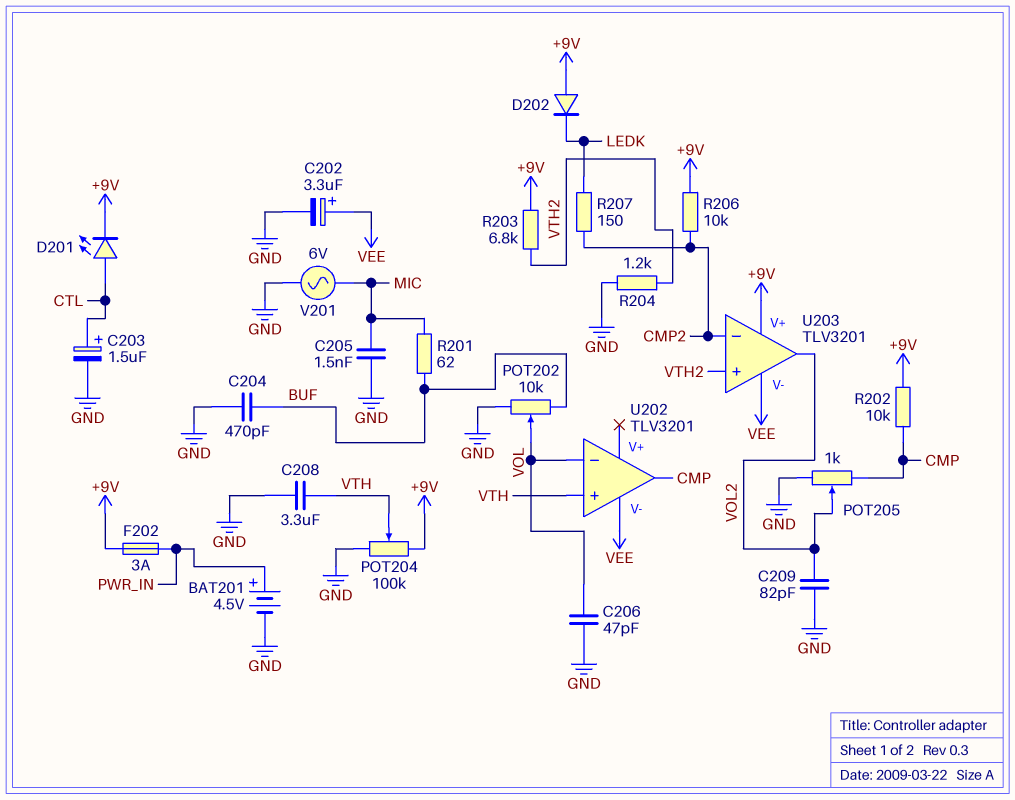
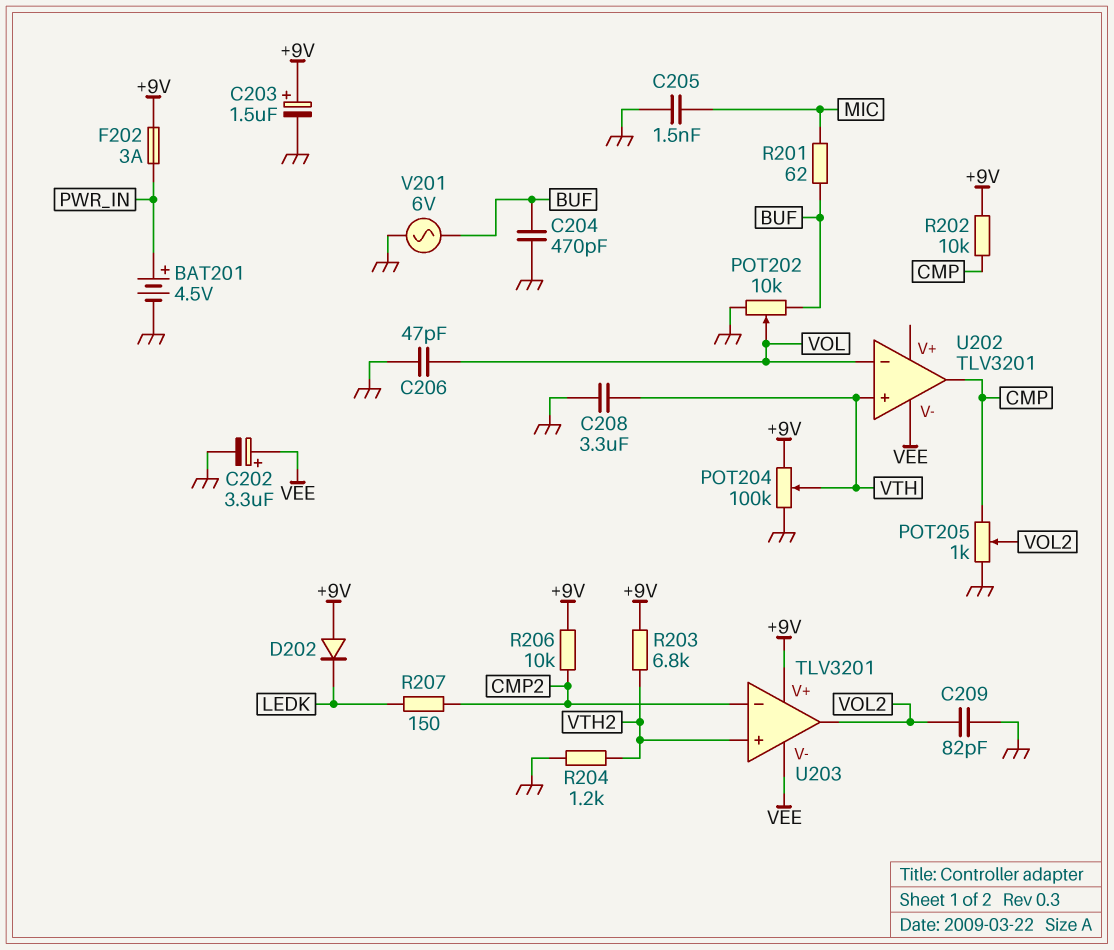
C203: 1.5uF (plus CTL, minus GND) -> 1.5uF (plus +9V, minus GND)
D201: LED (A CTL, K +9V) -> none
V201: AC 6V (GND, MIC) -> AC 6V (BUF, GND)

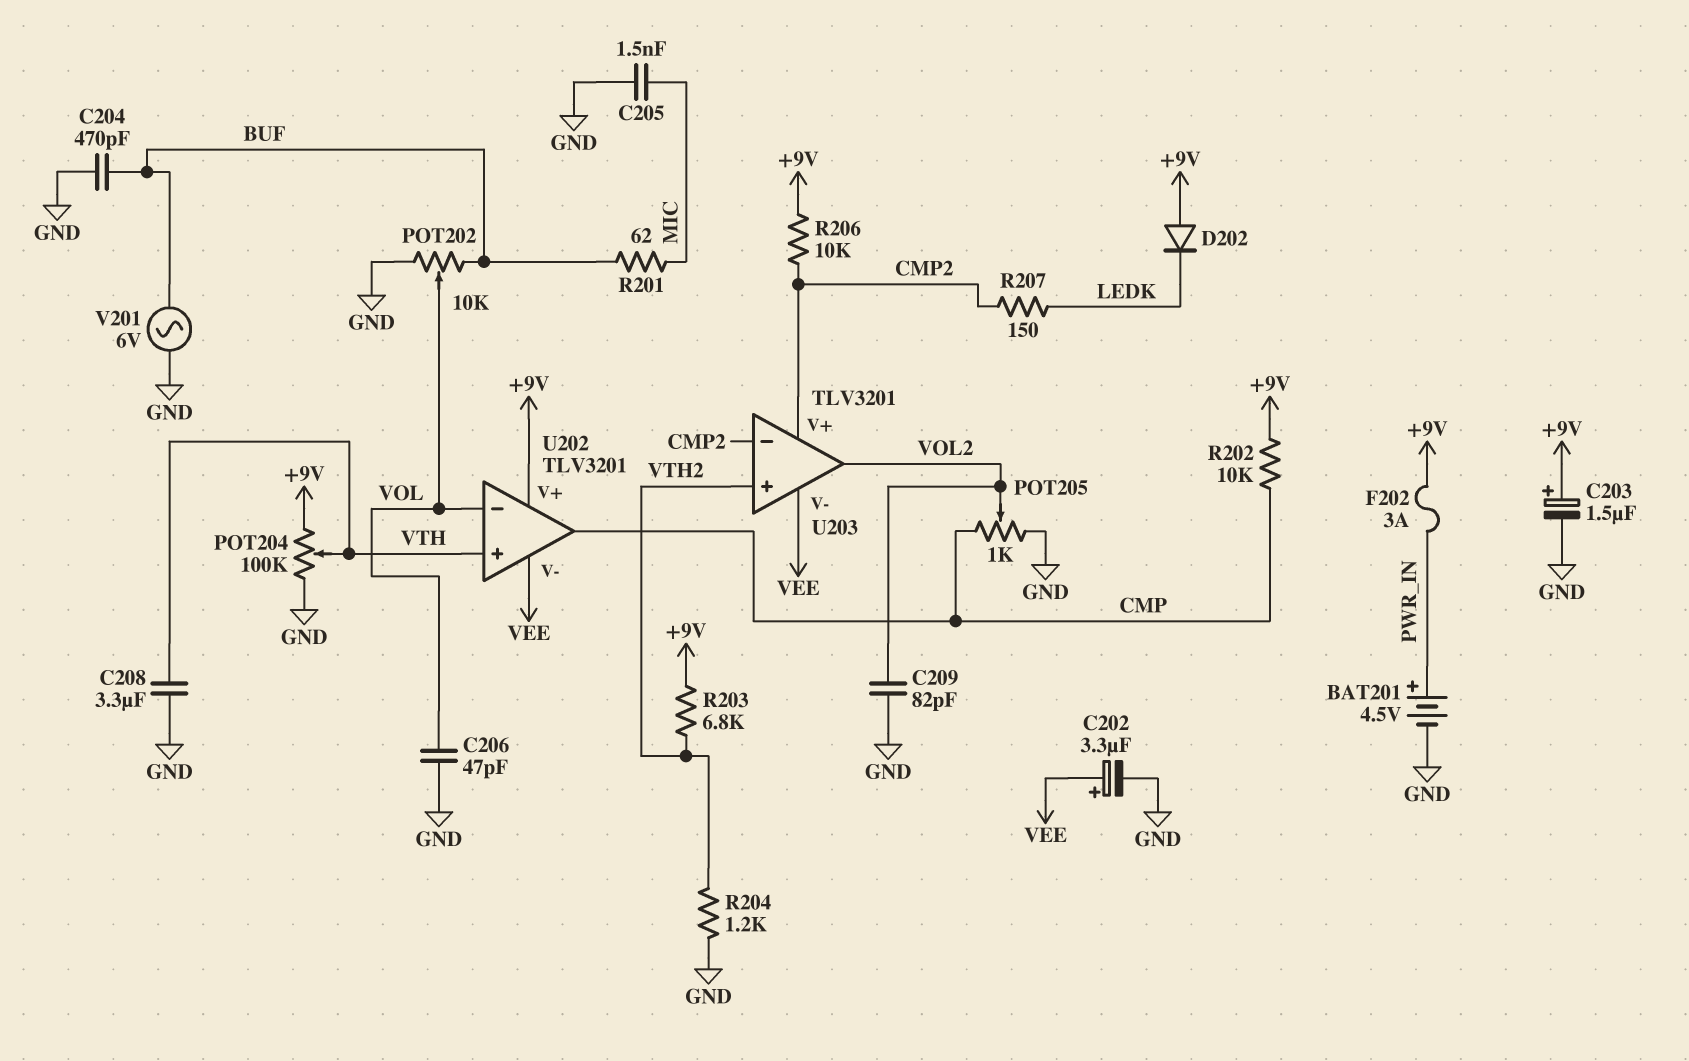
U202 pin V+: none -> +9V
U203 pin V+: +9V -> CMP2

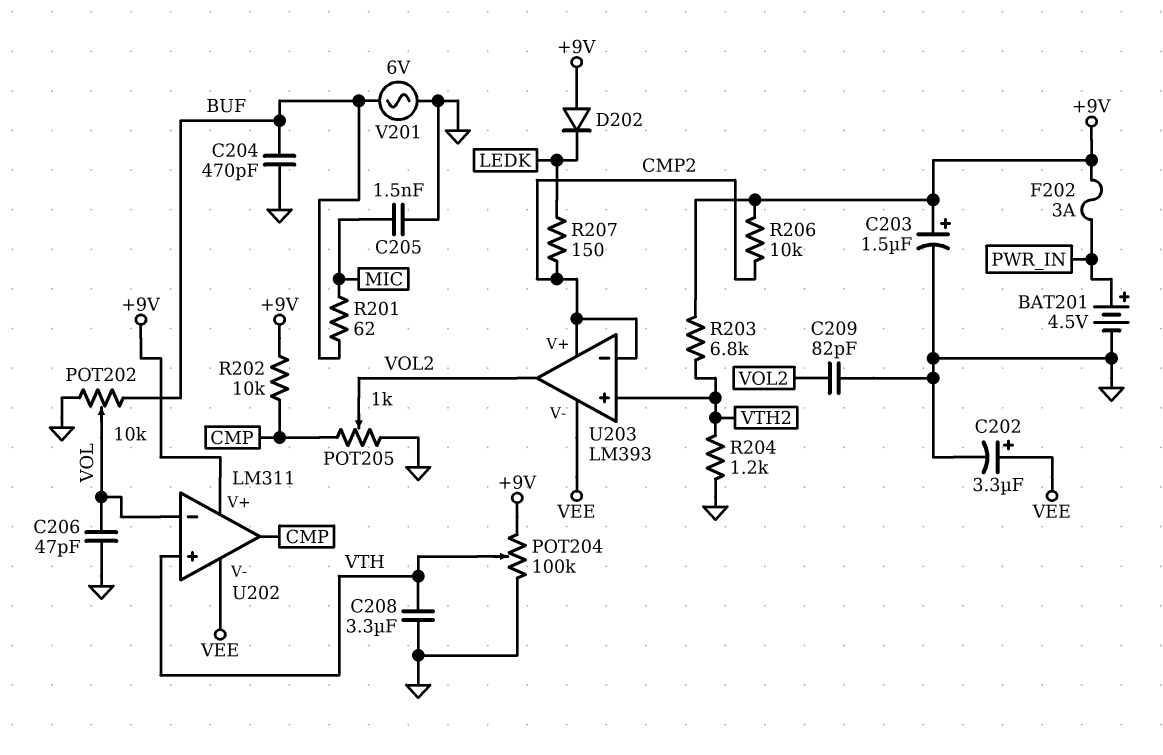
U202: TLV3201 -> LM311
U203: TLV3201 -> LM393

